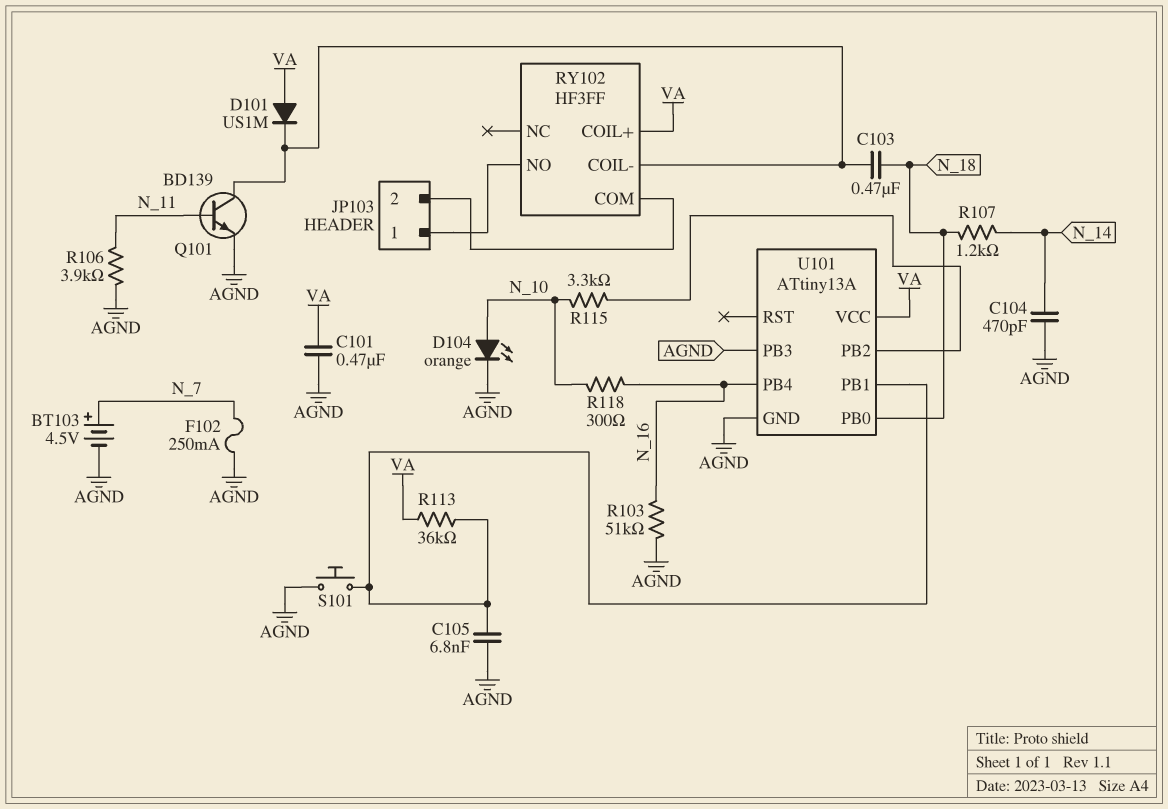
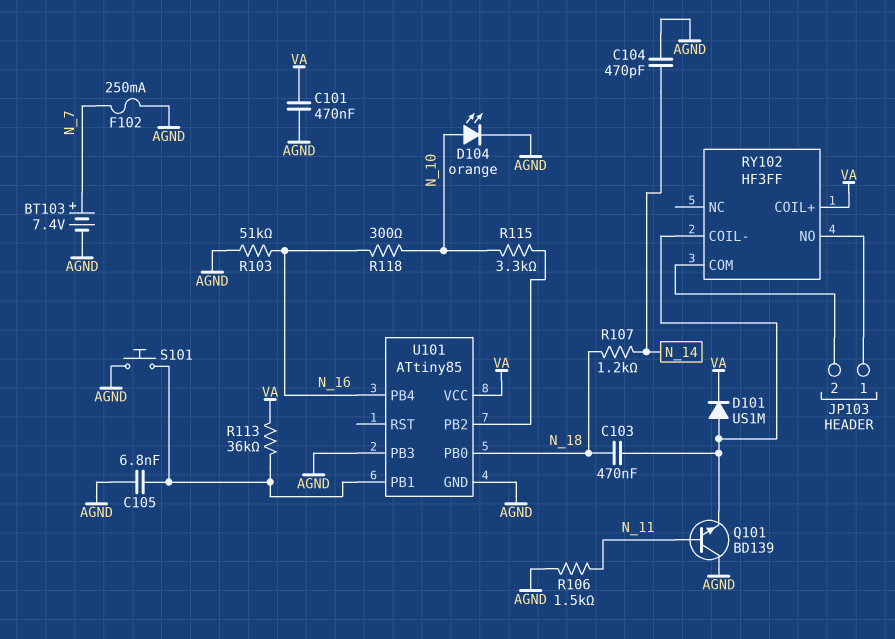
BT103: 4.5V (plus N_7, minus AGND) -> 7.4V (plus N_7, minus AGND)
D101: diode US1M (A VA, K RY102/COIL-) -> diode US1M (A RY102/COIL-, K VA)
Q101: NPN BD139 (B N_11, C RY102/COIL-, E AGND) -> NPN BD139 (B N_11, C AGND, E RY102/COIL-)
R106: 3.9k (AGND, N_11) -> 1.5k (AGND, N_11)
U101: ATtiny13A -> ATtiny85

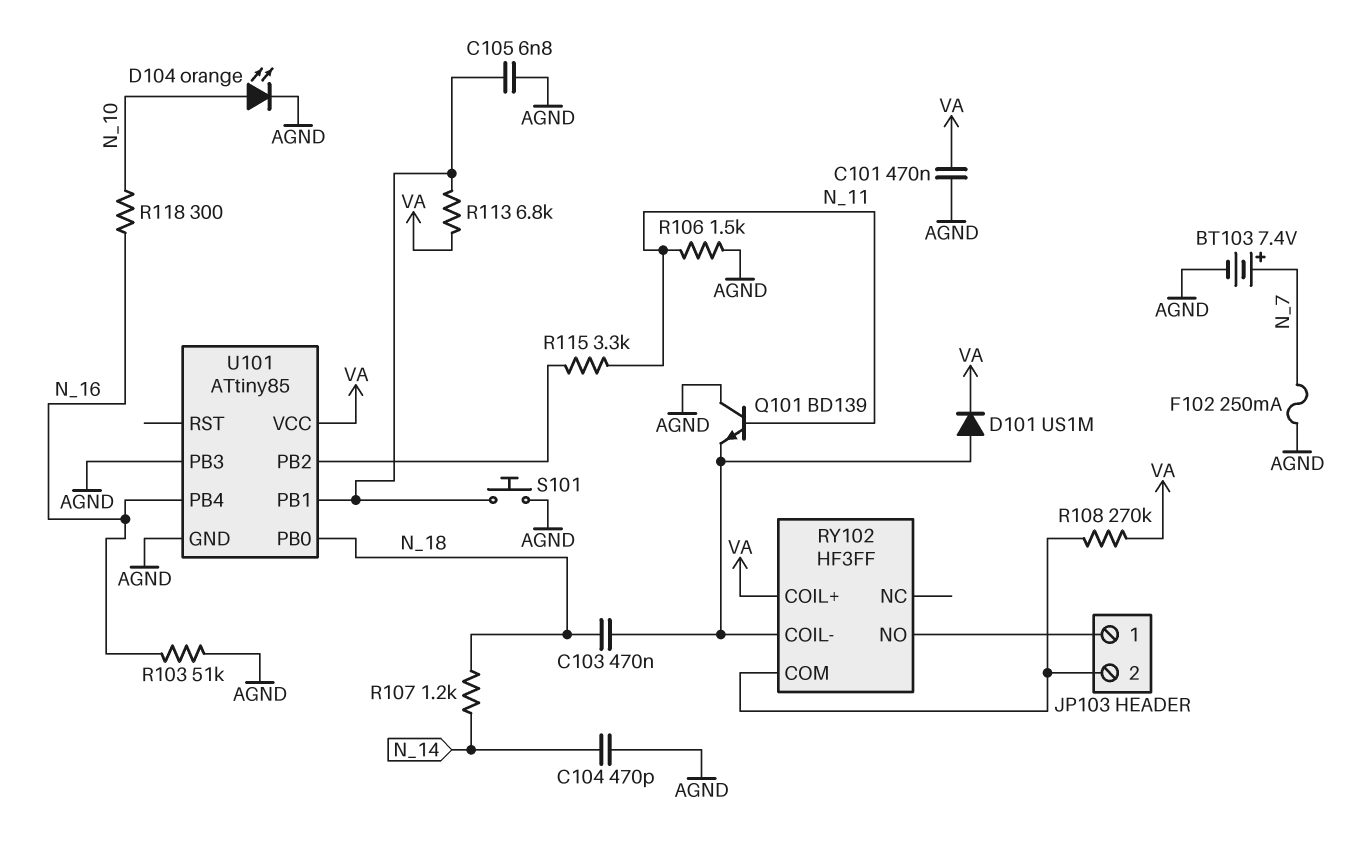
R108: none -> 270k (JP103/2, VA)
R113: 36k (U101/PB1, VA) -> 6.8k (U101/PB1, VA)
R115: 3.3k (N_10, U101/PB2) -> 3.3k (N_11, U101/PB2)

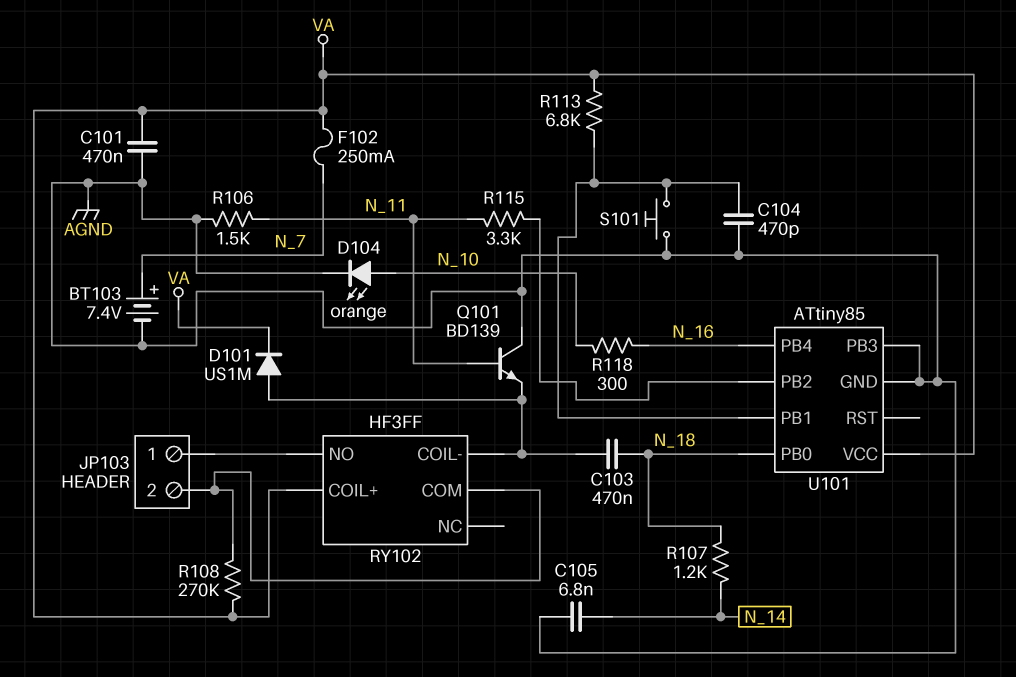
C104: 470pF (AGND, N_14) -> 470pF (AGND, U101/PB1)
C105: 6.8nF (AGND, U101/PB1) -> 6.8nF (AGND, N_14)
F102: 250mA (AGND, N_7) -> 250mA (N_7, VA)
R103: 51k (AGND, N_16) -> none

